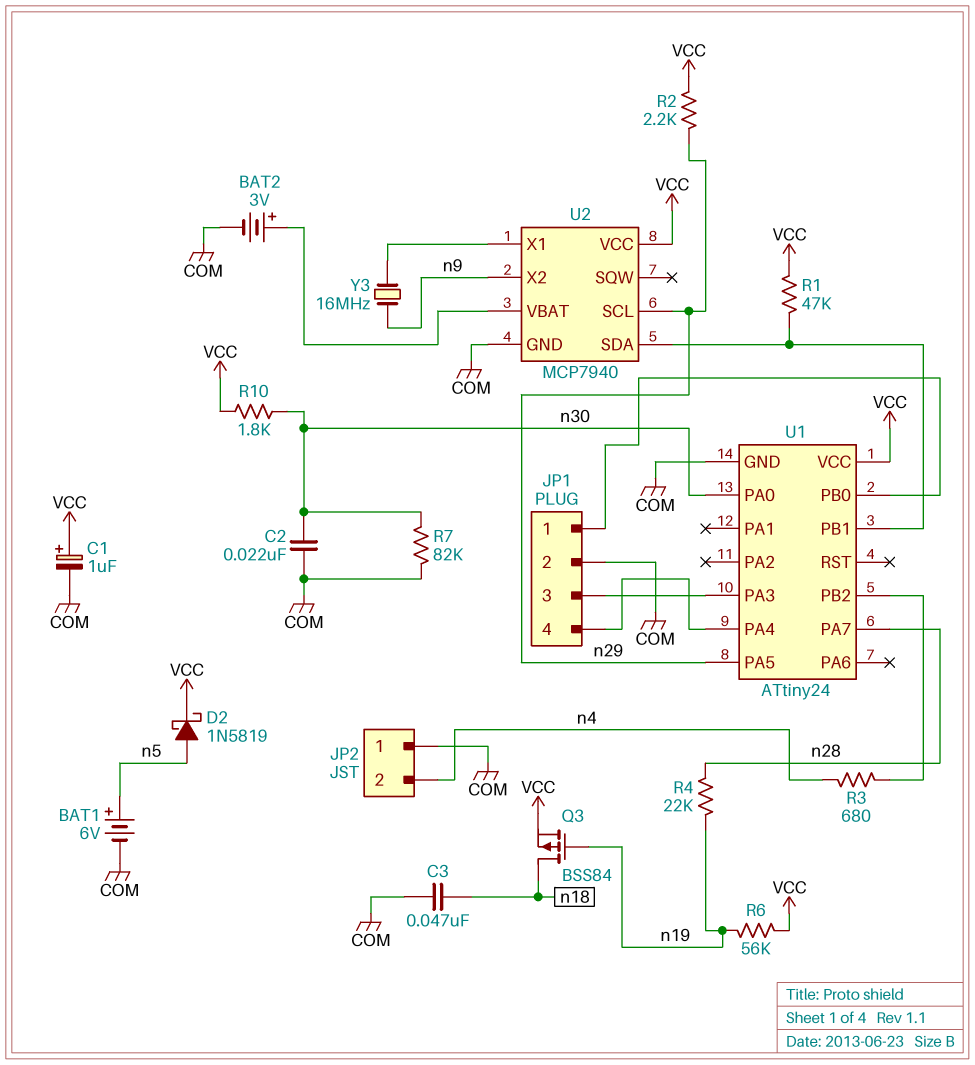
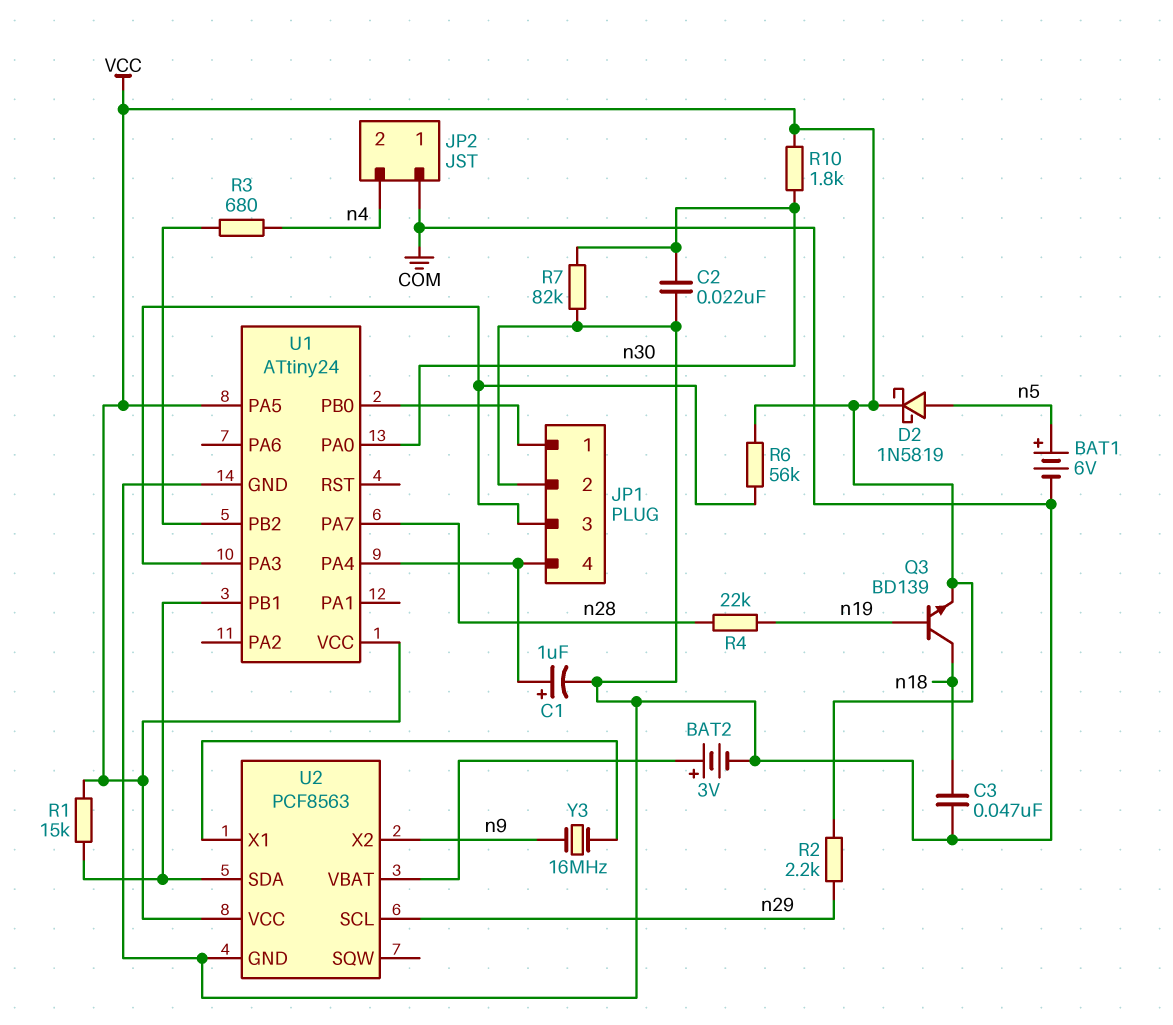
C1: 1uF (plus VCC, minus COM) -> 1uF (plus JP1/4, minus COM)
Q3: PMOS BSS84 (G n19, D n18, S VCC) -> NPN BD139 (B n19, C n18, E VCC)
R1: 47k (U1/PB1, VCC) -> 15k (U1/PB1, VCC)
R6: 56k (VCC, n19) -> 56k (JP1/3, VCC)
U1 pin PA5: n29 -> VCC
U2: MCP7940 -> PCF8563

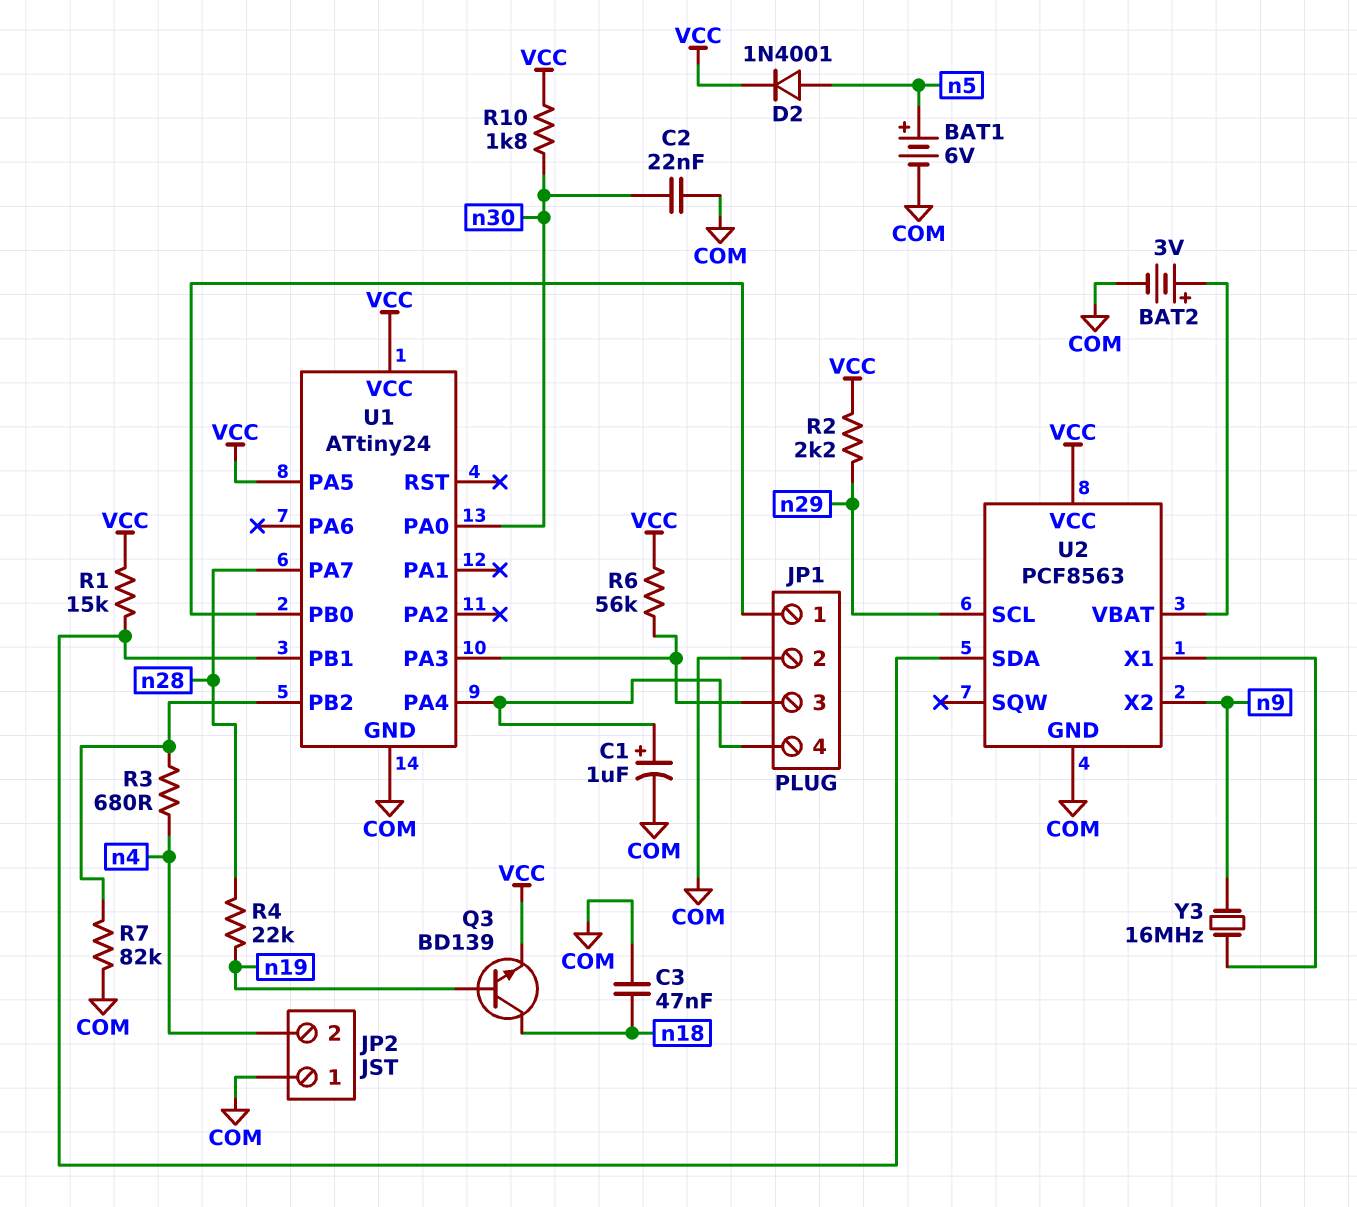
D2: schottky 1N5819 (A n5, K VCC) -> diode 1N4001 (A n5, K VCC)
R7: 82k (COM, n30) -> 82k (COM, U1/PB2)

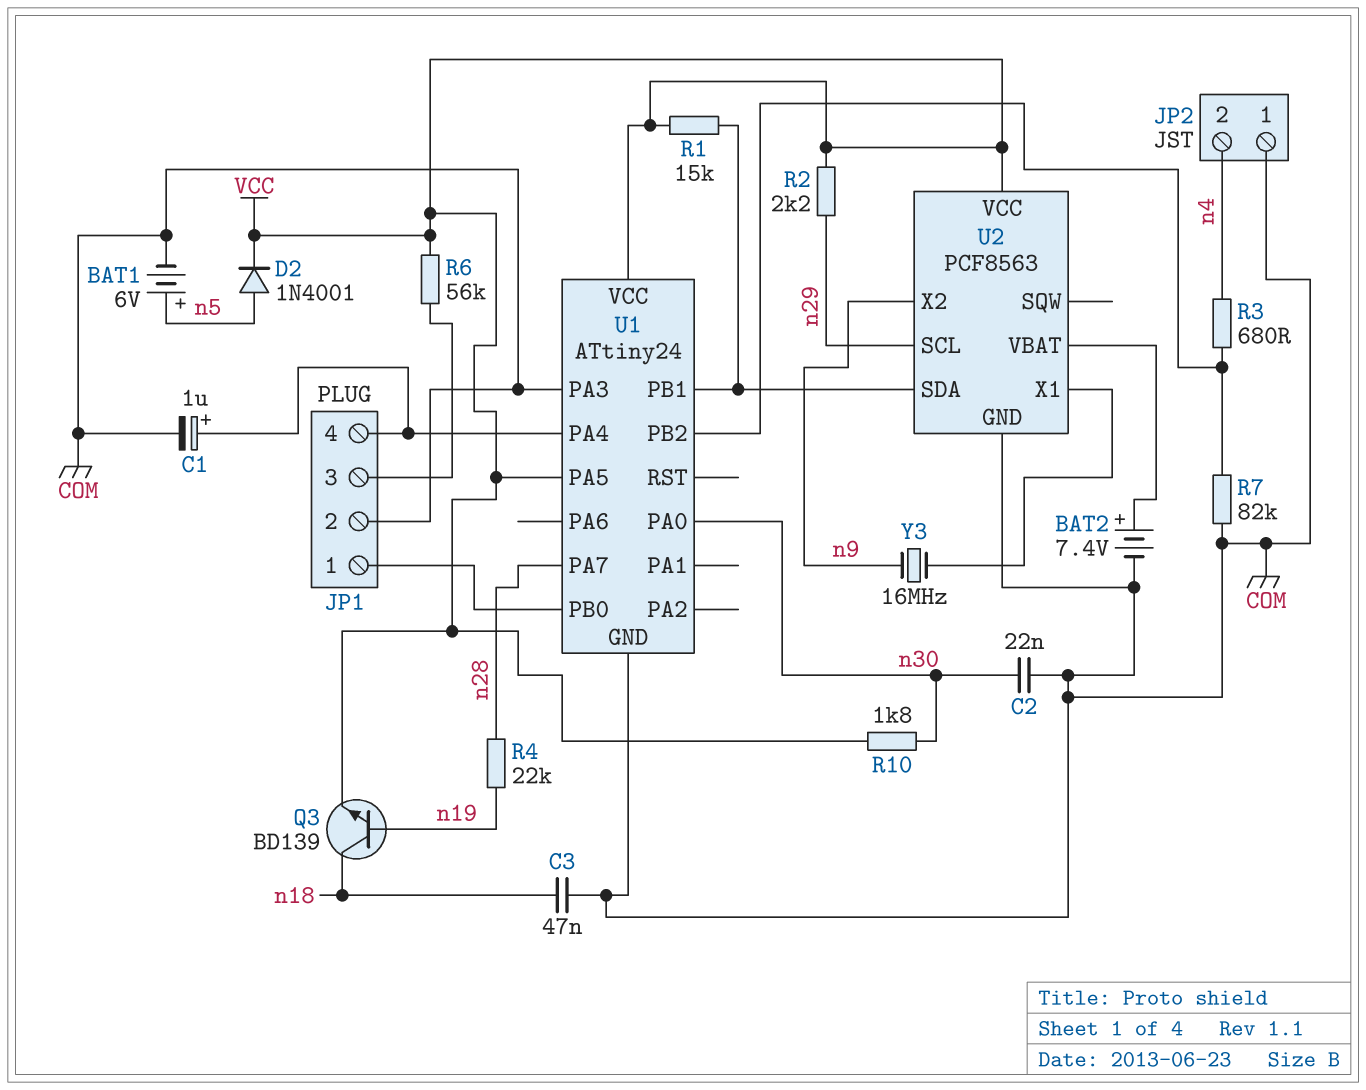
BAT2: 3V (plus U2/VBAT, minus COM) -> 7.4V (plus U2/VBAT, minus COM)
U1 pin PA3: JP1/3 -> COM

